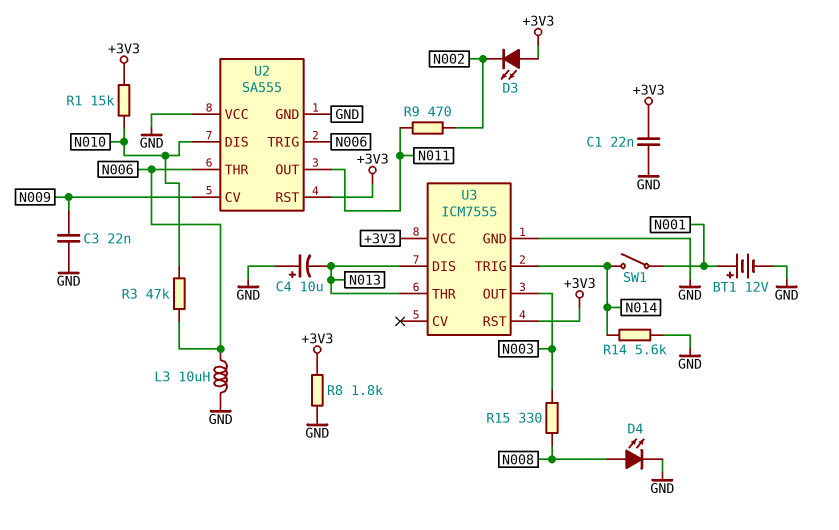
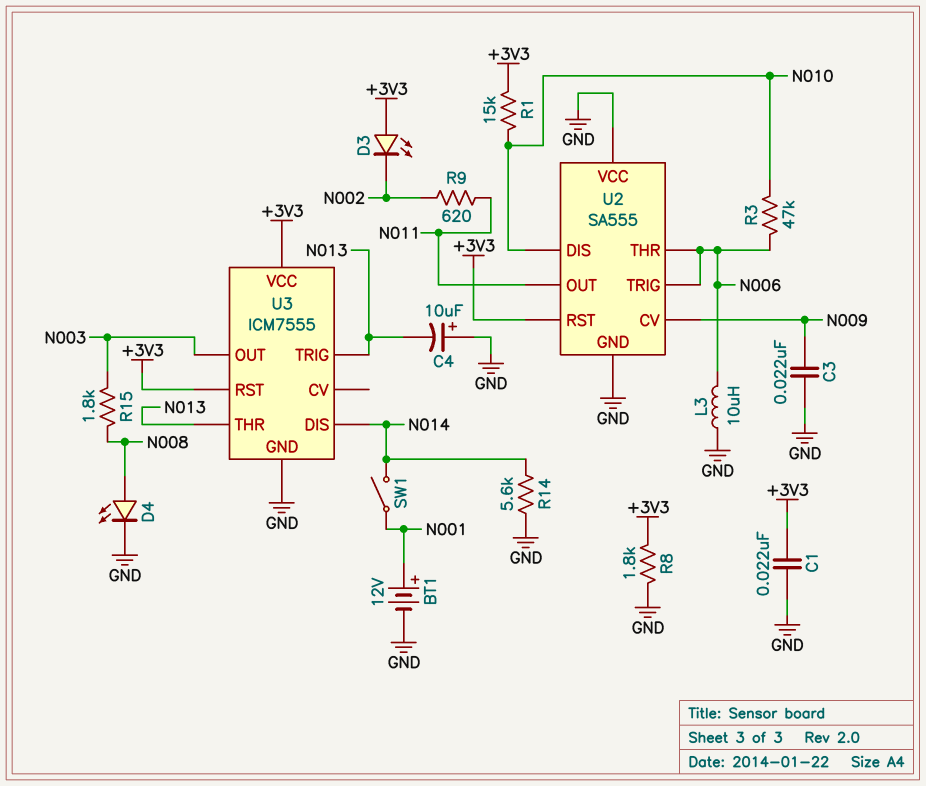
R9: 470 (N002, N011) -> 620 (N002, N011)
R15: 330 (N003, N008) -> 1.8k (N003, N008)
U3 pin DIS: N013 -> N014
U3 pin TRIG: N014 -> N013

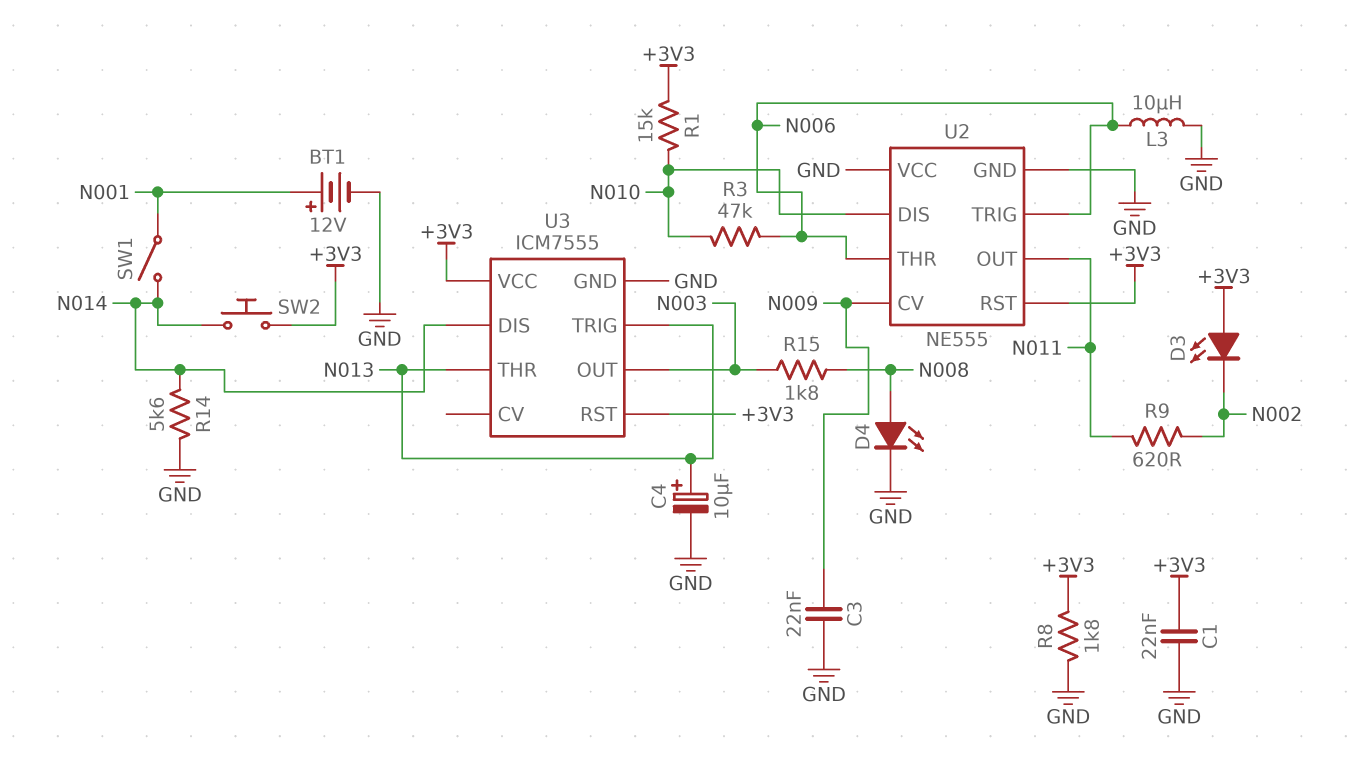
C4: 10uF (plus GND, minus N013) -> 10uF (plus N013, minus GND)
SW2: none -> button (+3V3, N014)
U2: SA555 -> NE555

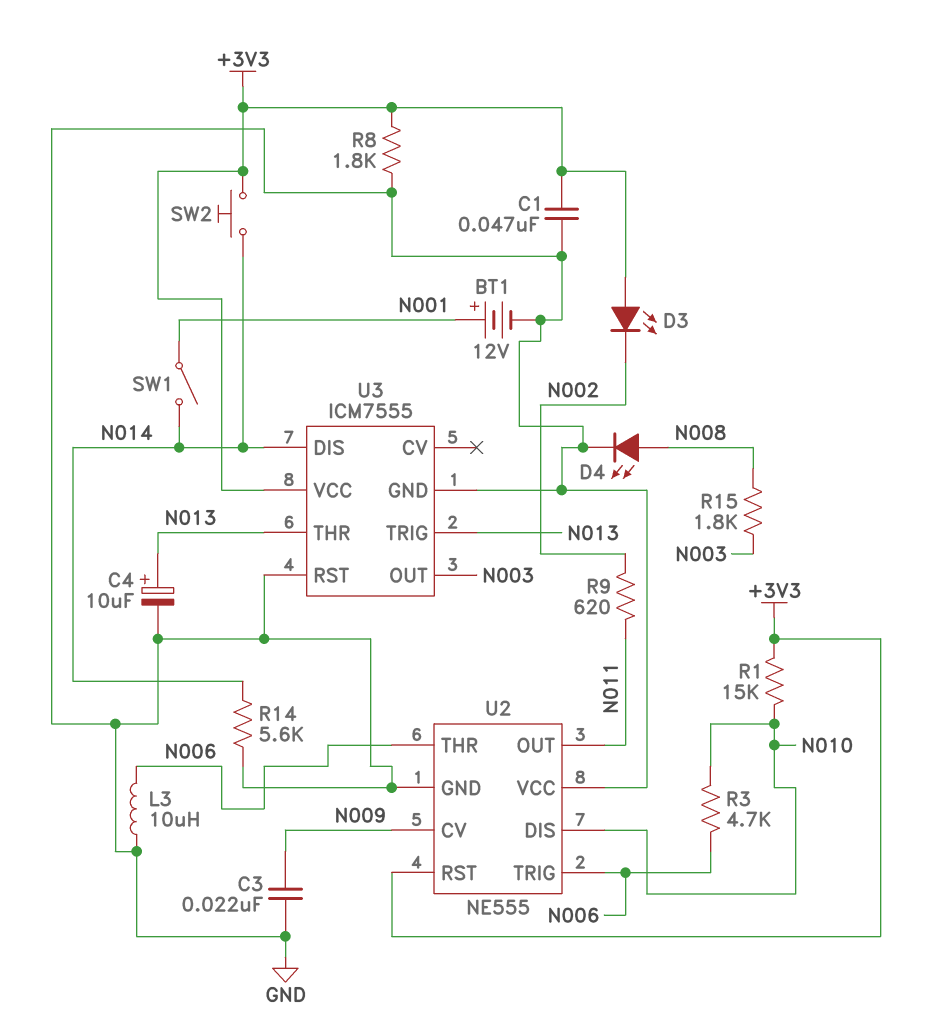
C1: 22nF (+3V3, GND) -> 47nF (+3V3, GND)
R3: 47k (N006, N010) -> 4.7k (N006, N010)
U3 pin RST: +3V3 -> GND

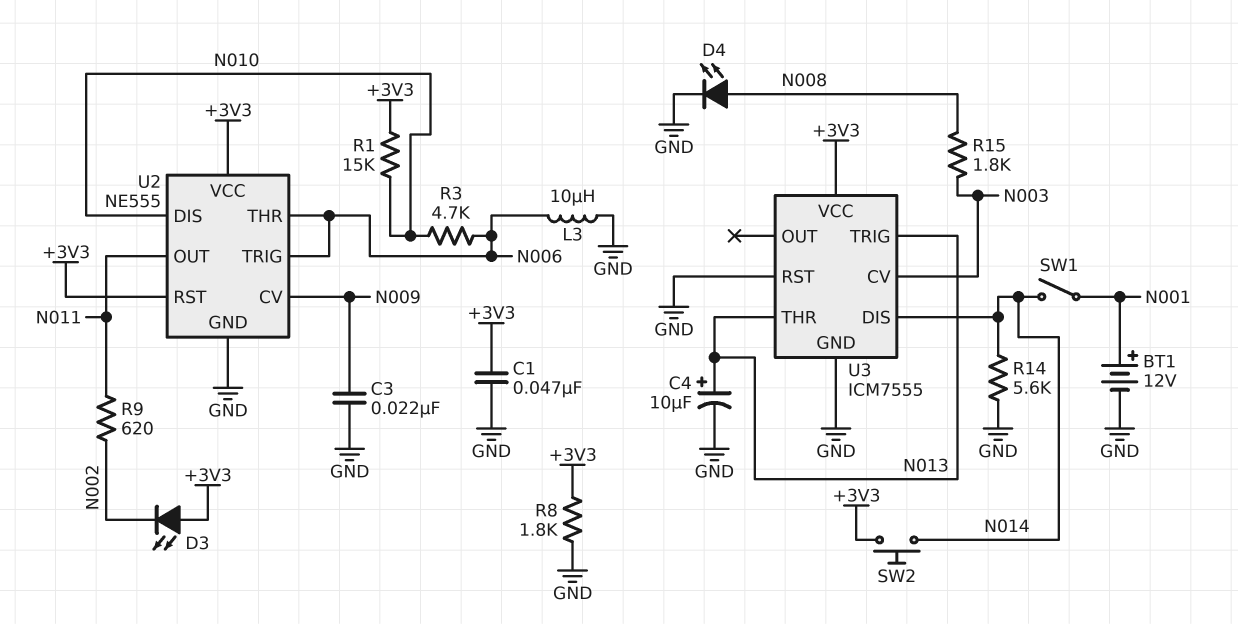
U2 pin VCC: GND -> +3V3
U3 pin CV: none -> N003
U3 pin OUT: N003 -> none

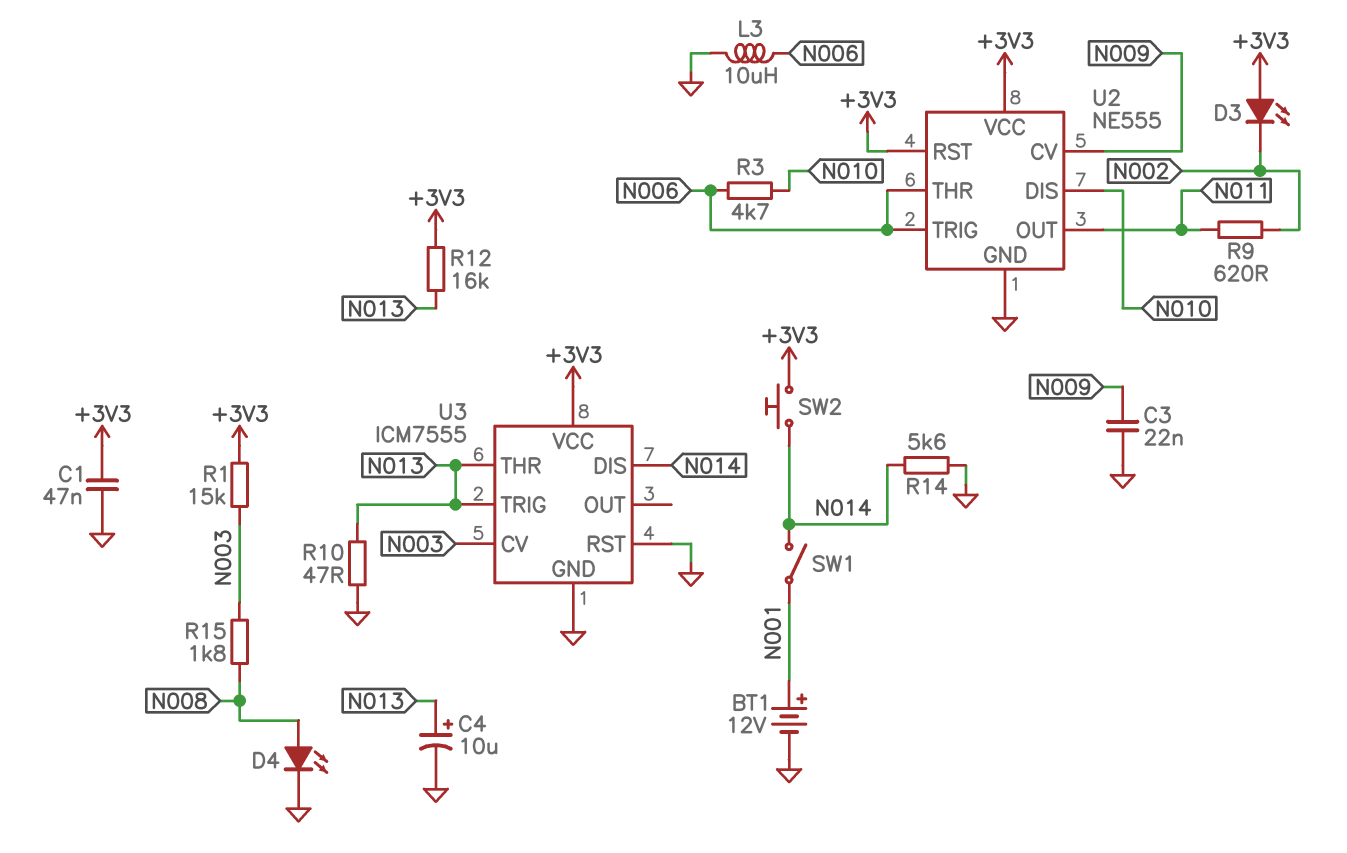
R1: 15k (+3V3, N010) -> 15k (+3V3, N003)
R8: 1.8k (+3V3, GND) -> none
R10: none -> 47 (GND, N013)
R12: none -> 16k (+3V3, N013)

